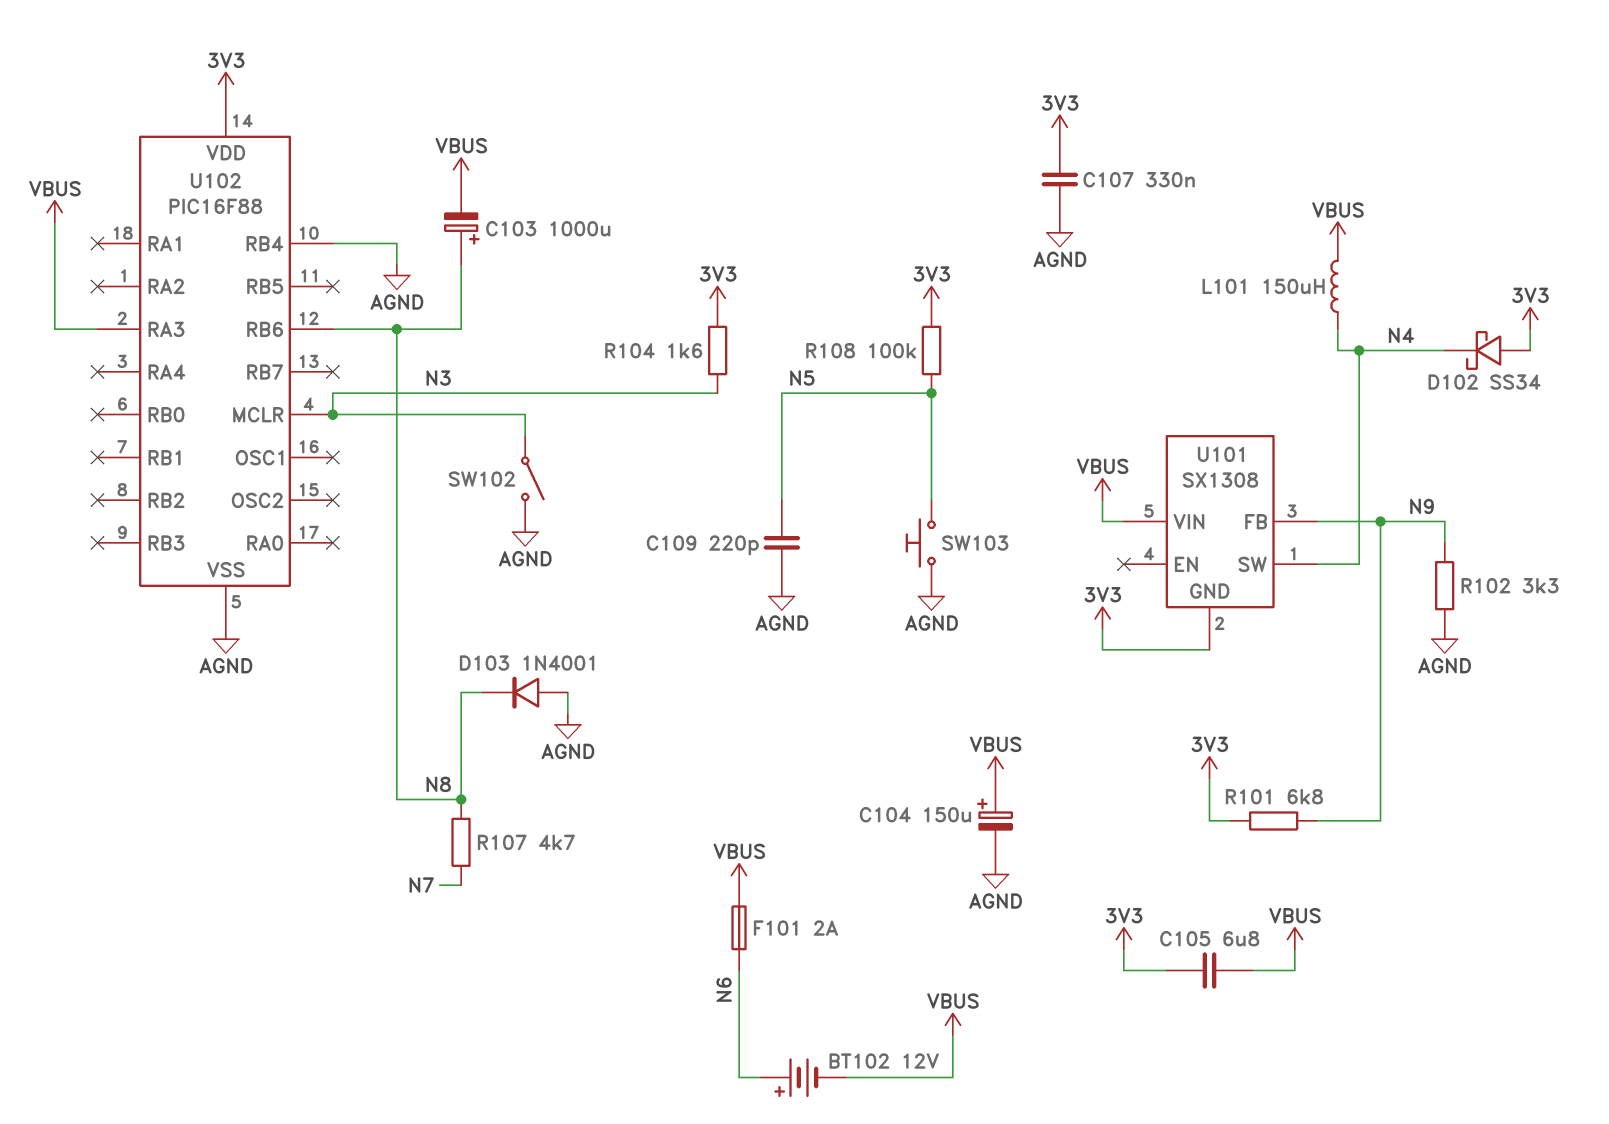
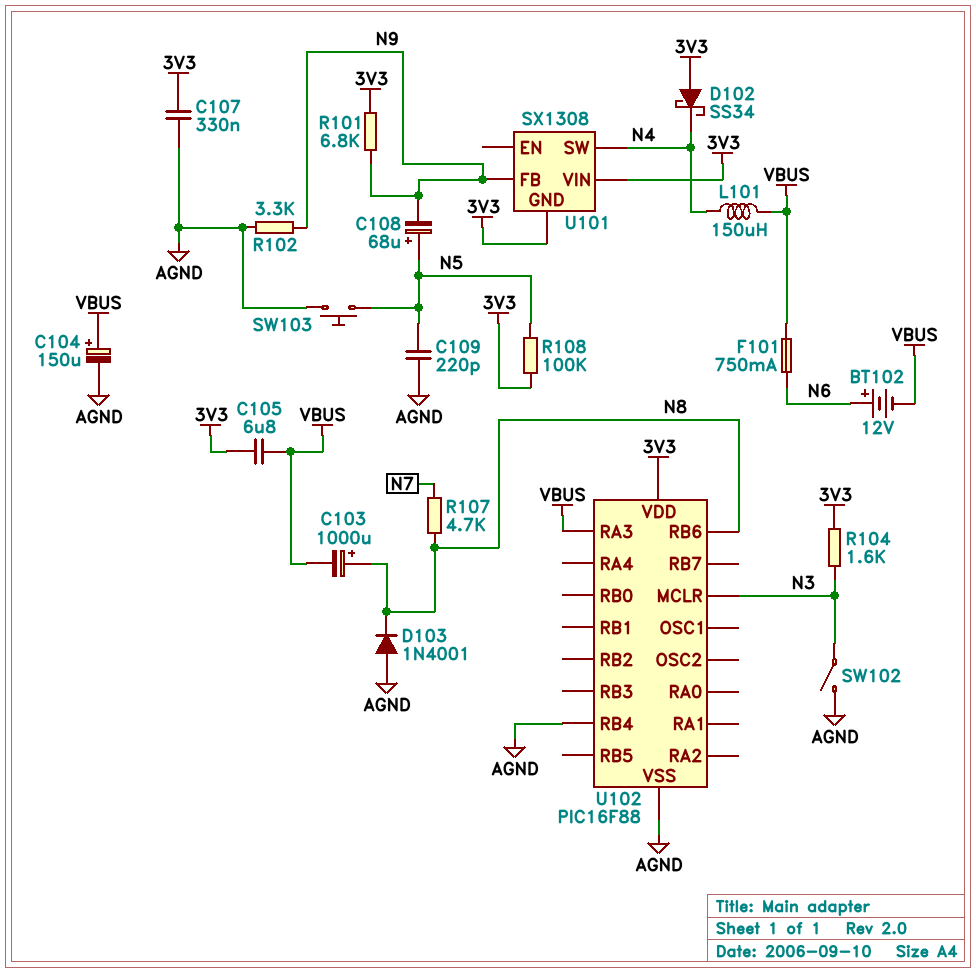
C108: none -> 68uF (plus N5, minus N9)
F101: 2A (N6, VBUS) -> 750mA (N6, VBUS)
U101 pin VIN: VBUS -> 3V3

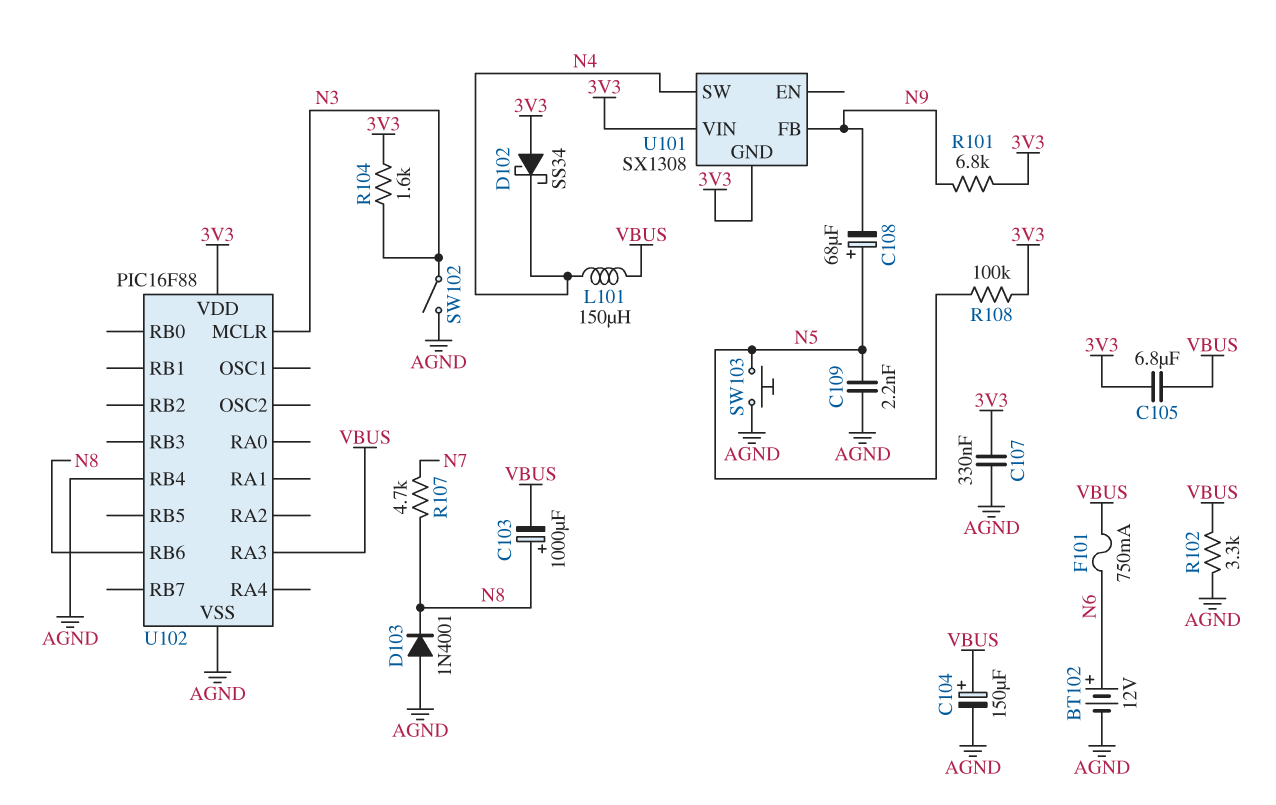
BT102: 12V (plus N6, minus VBUS) -> 12V (plus N6, minus AGND)
C109: 220pF (AGND, N5) -> 2.2nF (AGND, N5)
R102: 3.3k (AGND, N9) -> 3.3k (AGND, VBUS)

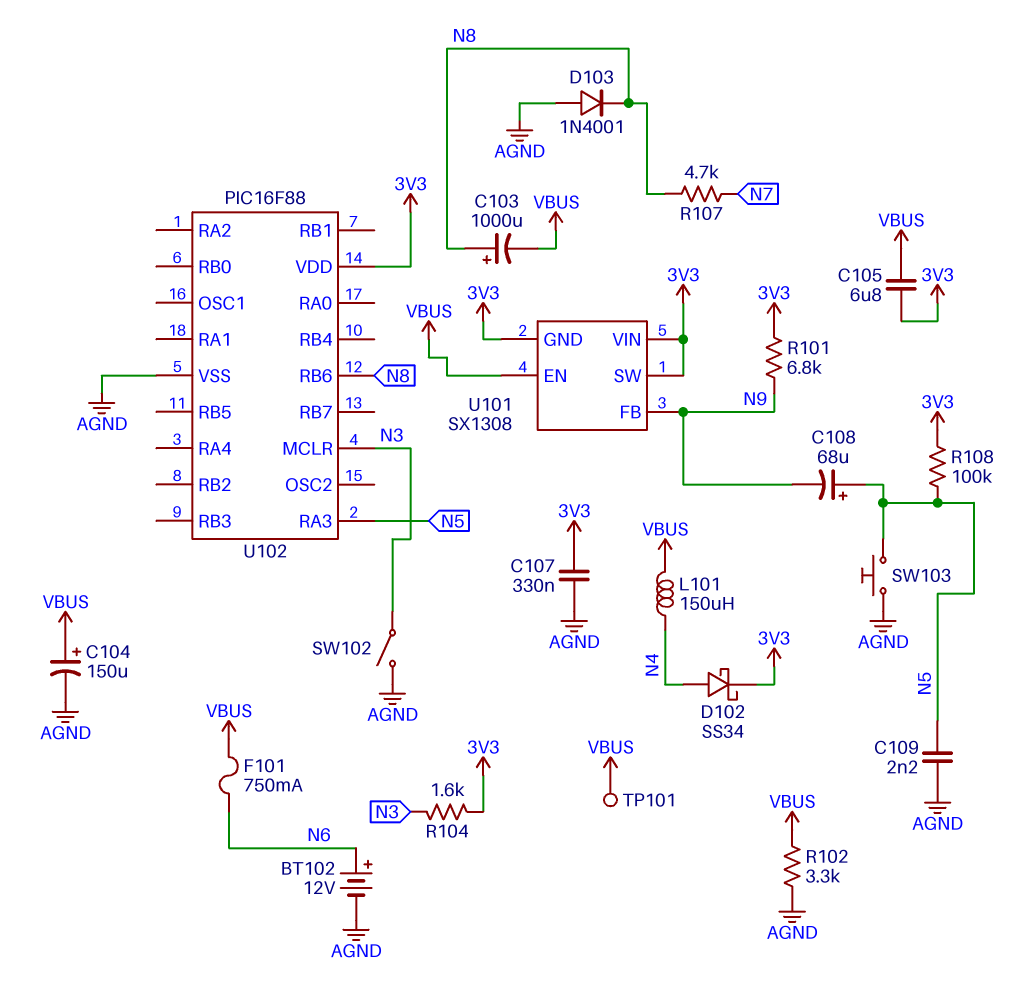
D102: schottky SS34 (A 3V3, K N4) -> schottky SS34 (A N4, K 3V3)
TP101: none -> test point (VBUS)
U101 pin EN: none -> VBUS
U101 pin SW: N4 -> 3V3
U102 pin RA3: VBUS -> N5
U102 pin RB4: AGND -> none

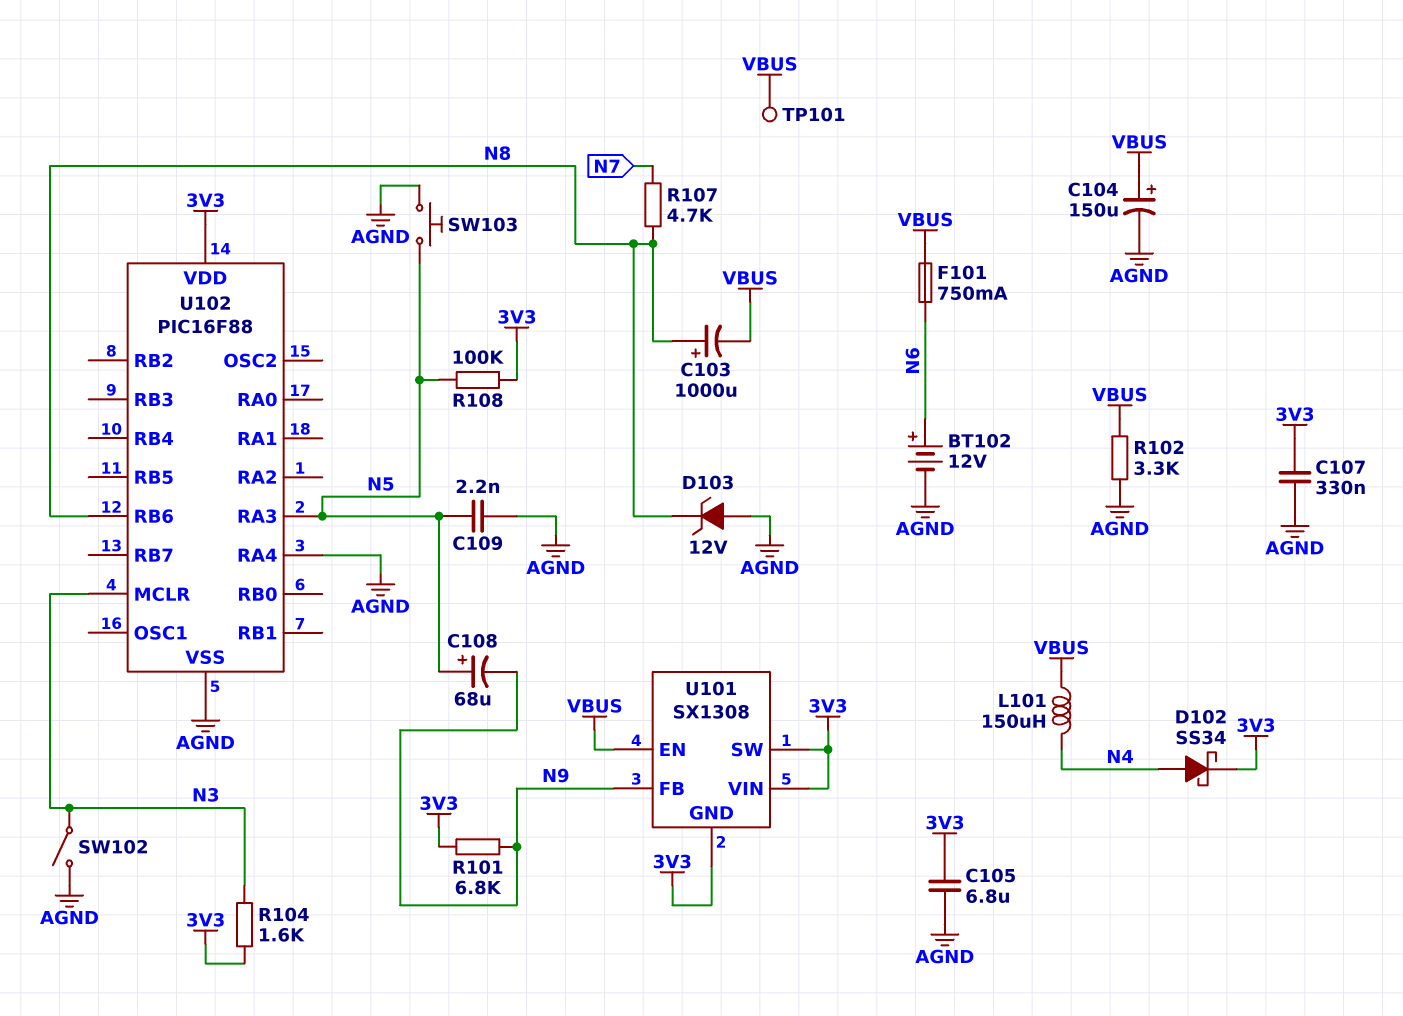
C105: 6.8uF (3V3, VBUS) -> 6.8uF (3V3, AGND)
D103: diode 1N4001 (A AGND, K N8) -> zener 12V (A AGND, K N8)
U102 pin RA4: none -> AGND

